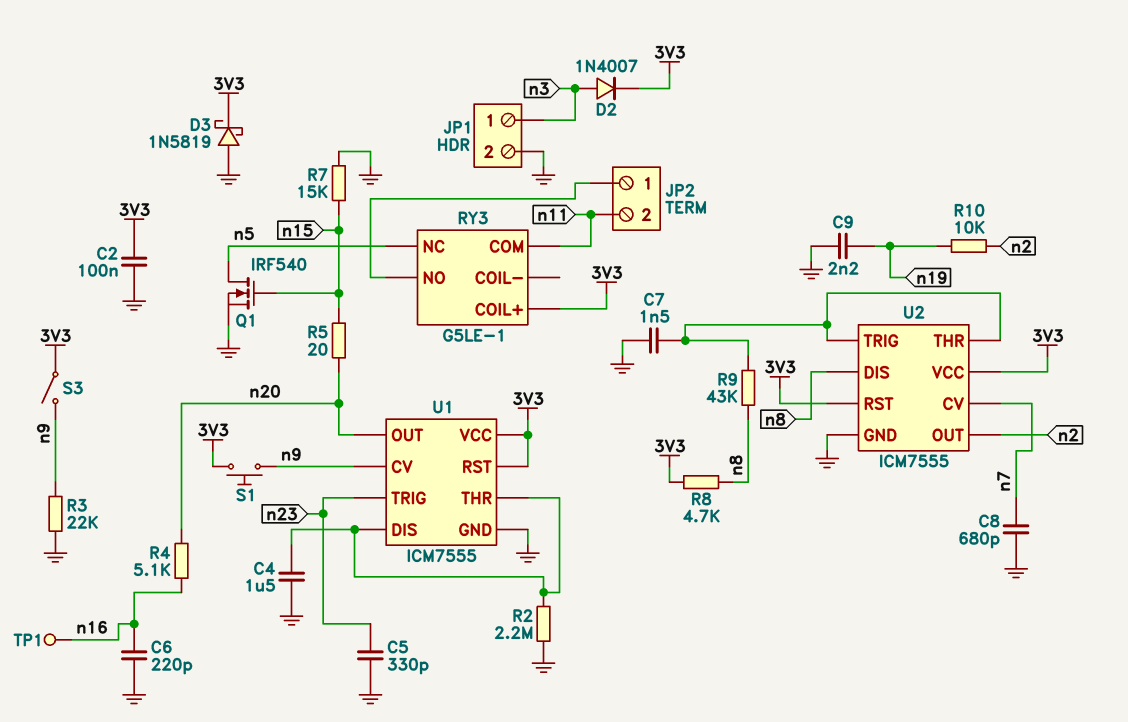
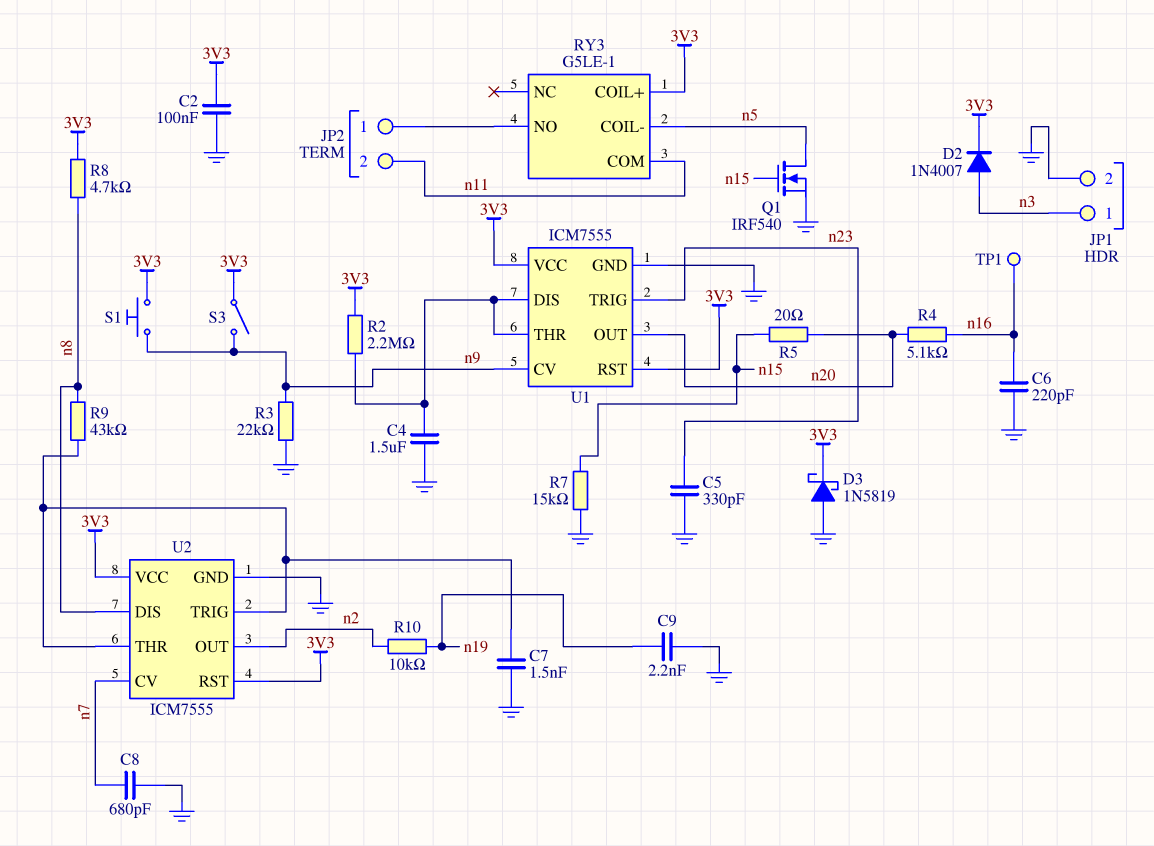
R2: 2.2M (GND, U1/DIS) -> 2.2M (3V3, U1/DIS)
RY3 pin COIL-: none -> n5
RY3 pin NC: n5 -> none

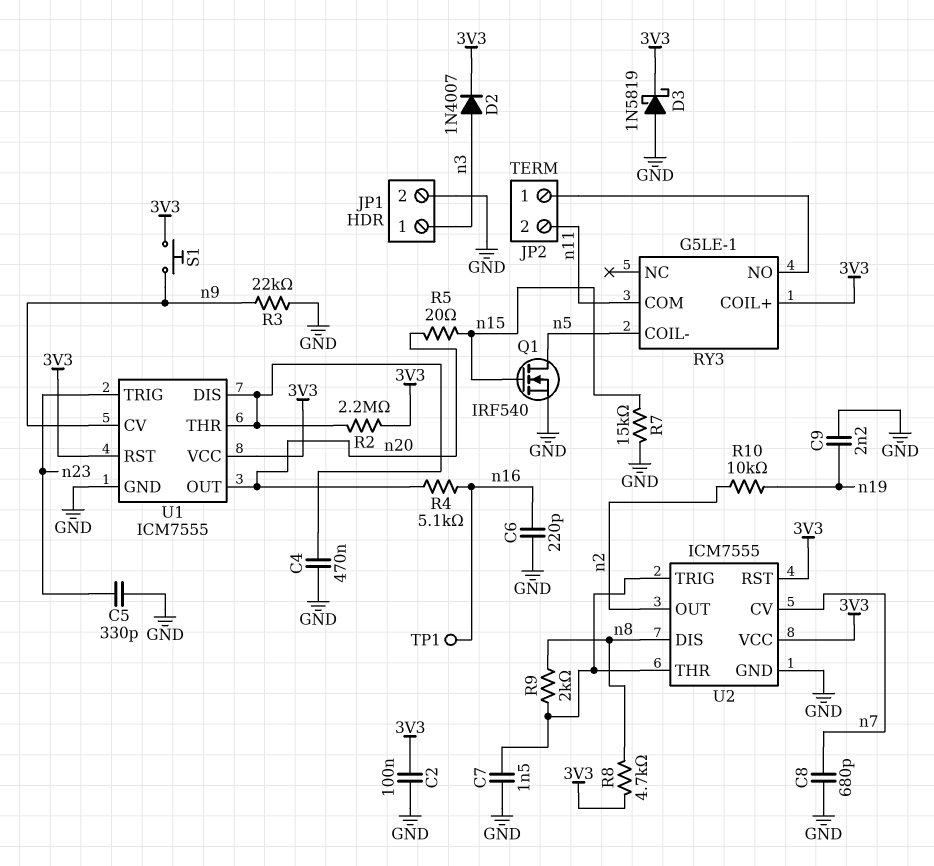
C4: 1.5uF (GND, U1/DIS) -> 470nF (GND, U1/DIS)
R9: 43k (U2/THR, n8) -> 2k (U2/THR, n8)
S3: switch (3V3, n9) -> none

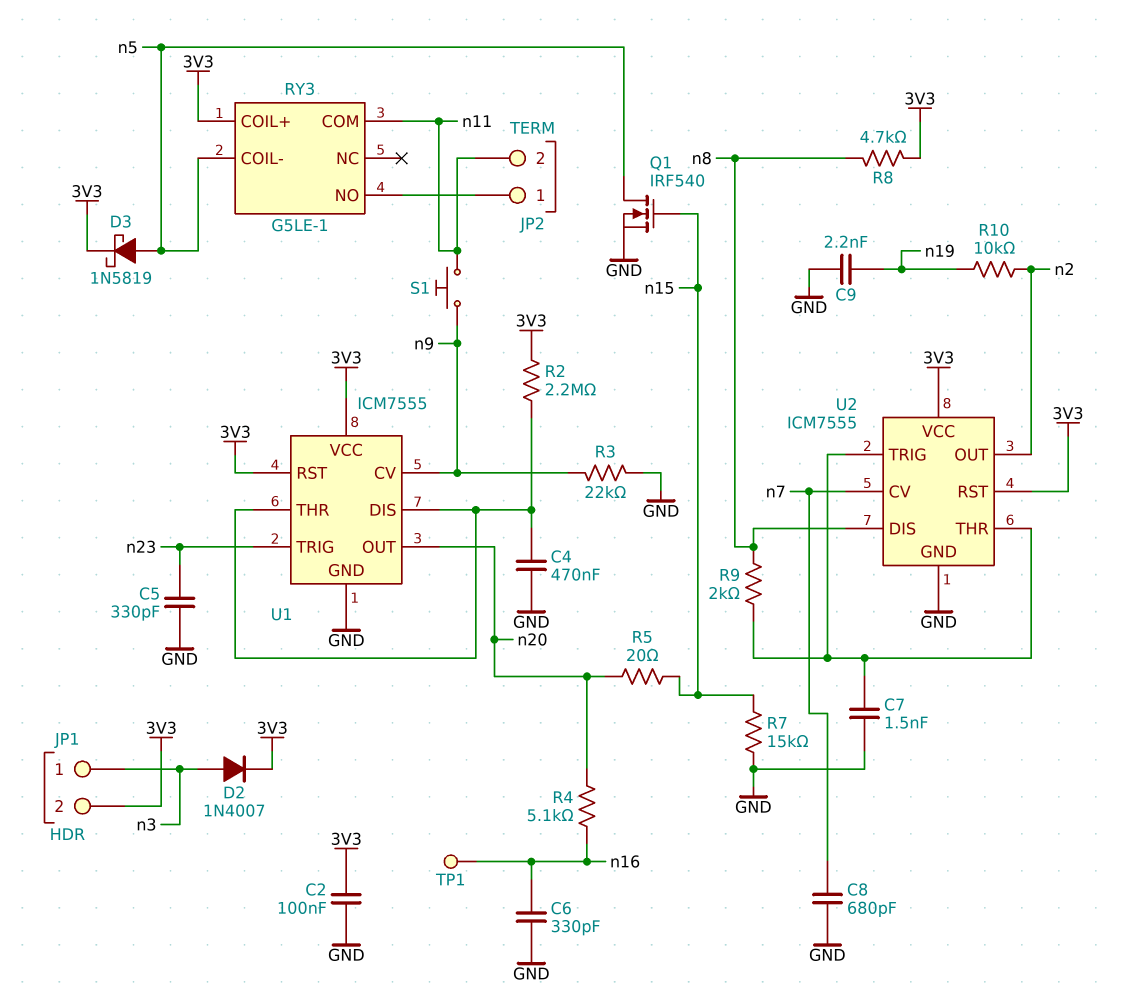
C6: 220pF (GND, n16) -> 330pF (GND, n16)
D3: schottky 1N5819 (A GND, K 3V3) -> schottky 1N5819 (A n5, K 3V3)
JP1 pin 2: GND -> 3V3
S1: button (3V3, n9) -> button (n9, n11)

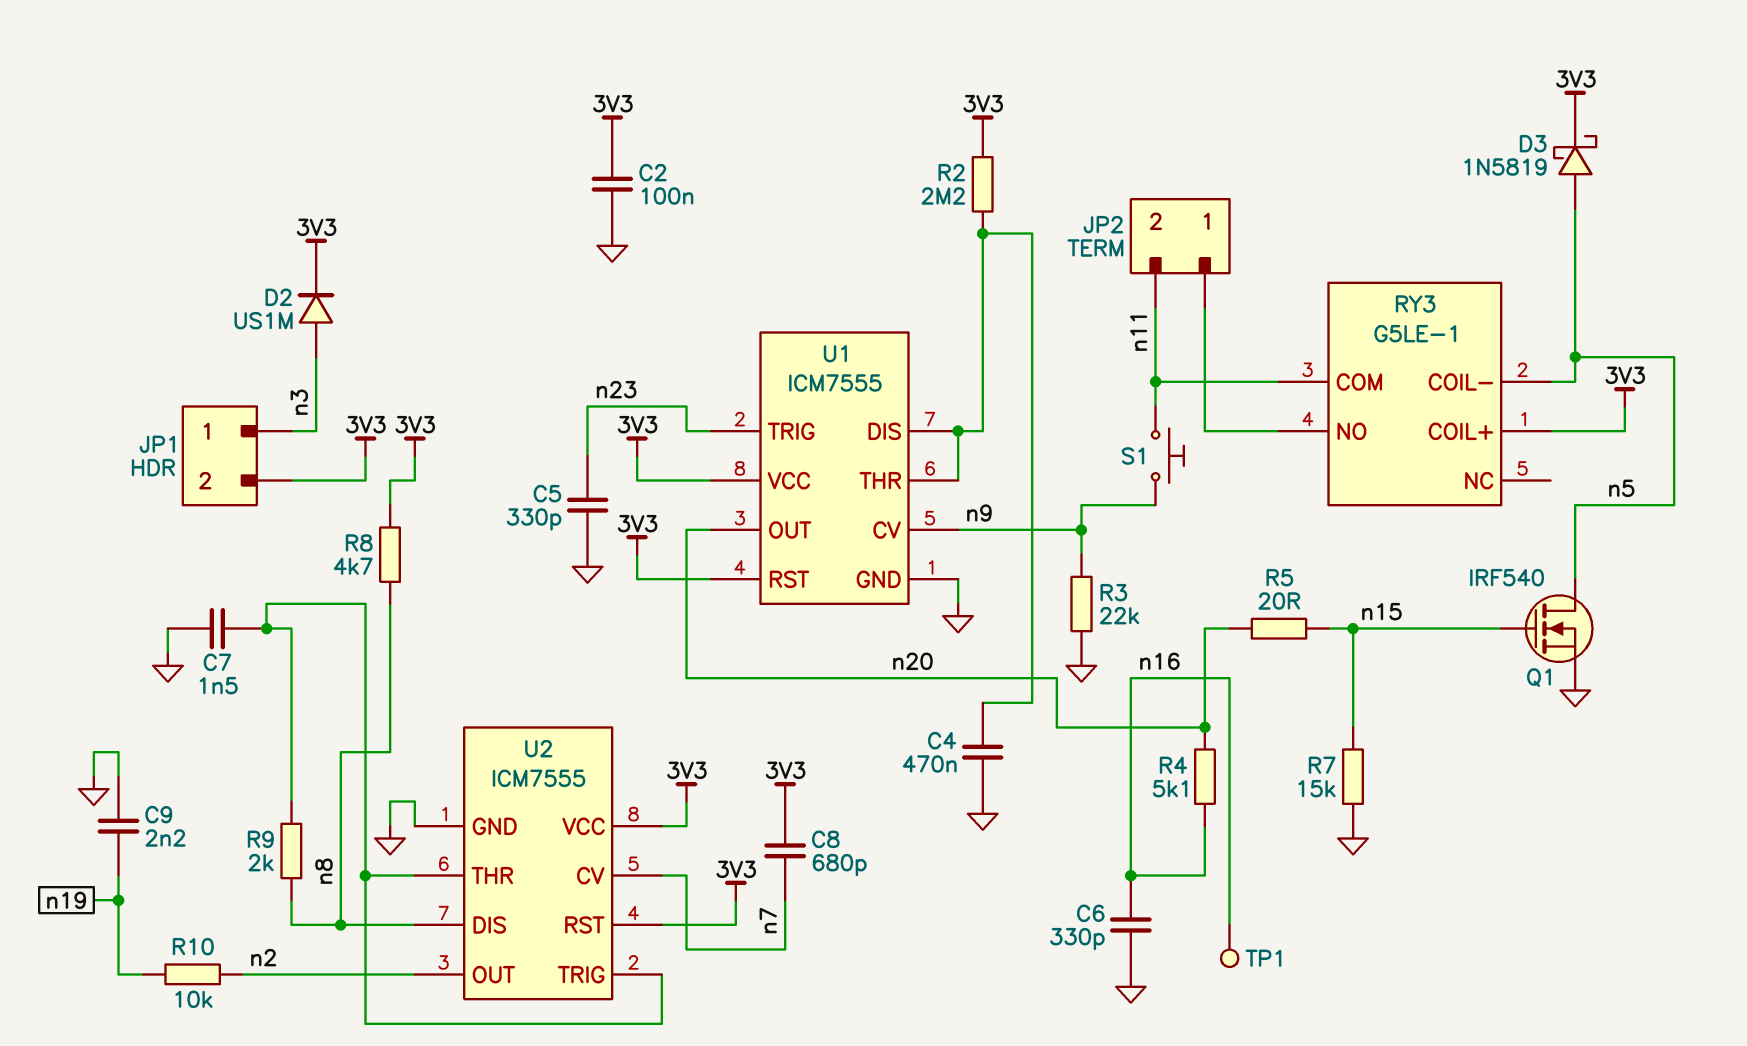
C8: 680pF (GND, n7) -> 680pF (3V3, n7)
D2: diode 1N4007 (A n3, K 3V3) -> diode US1M (A n3, K 3V3)

